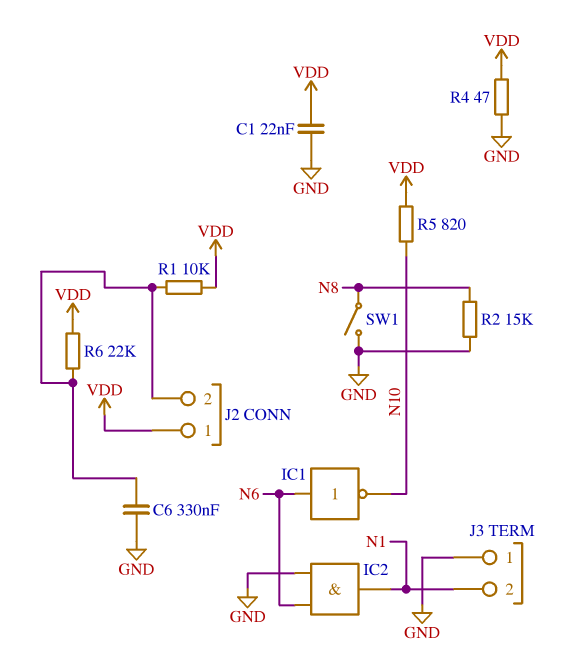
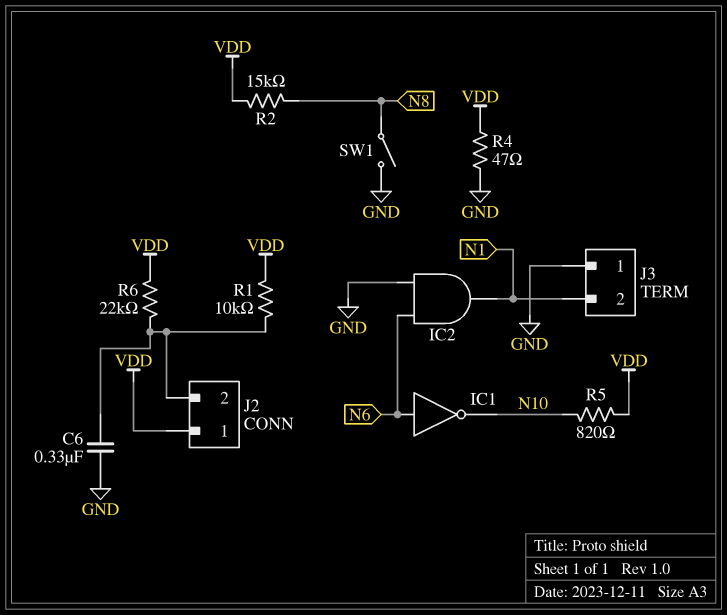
C1: 22nF (GND, VDD) -> none
R2: 15k (GND, N8) -> 15k (N8, VDD)

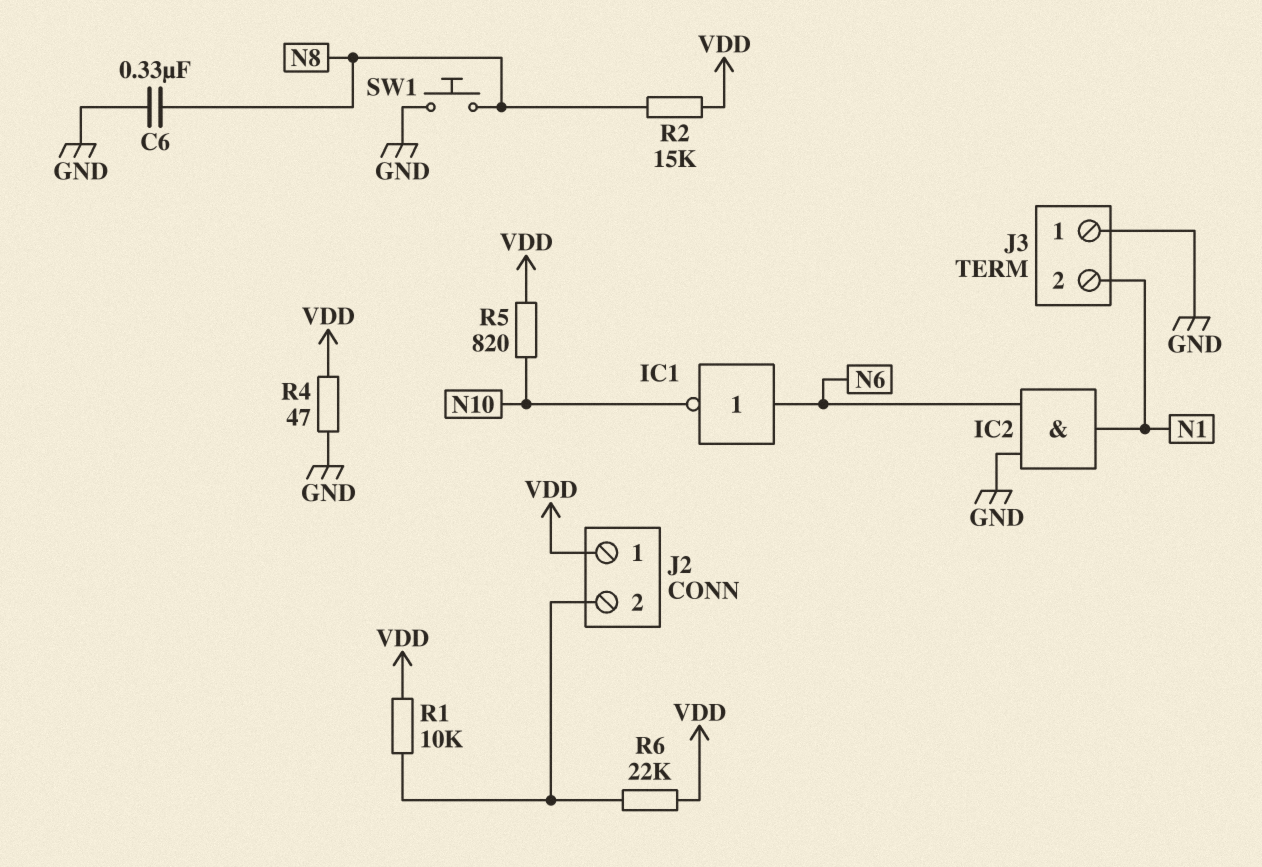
C6: 330nF (GND, J2/2) -> 330nF (GND, N8)
SW1: switch (GND, N8) -> button (GND, N8)

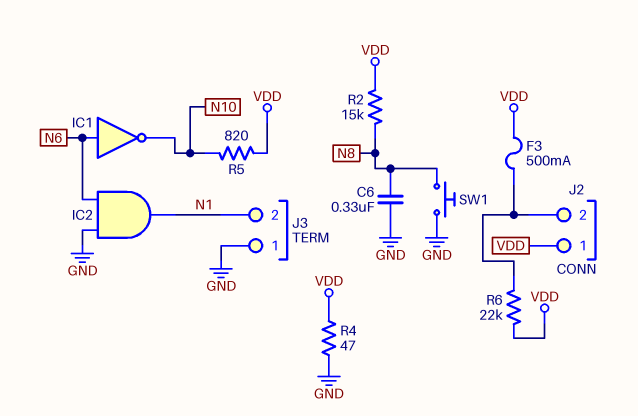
F3: none -> 500mA (J2/2, VDD)
R1: 10k (J2/2, VDD) -> none

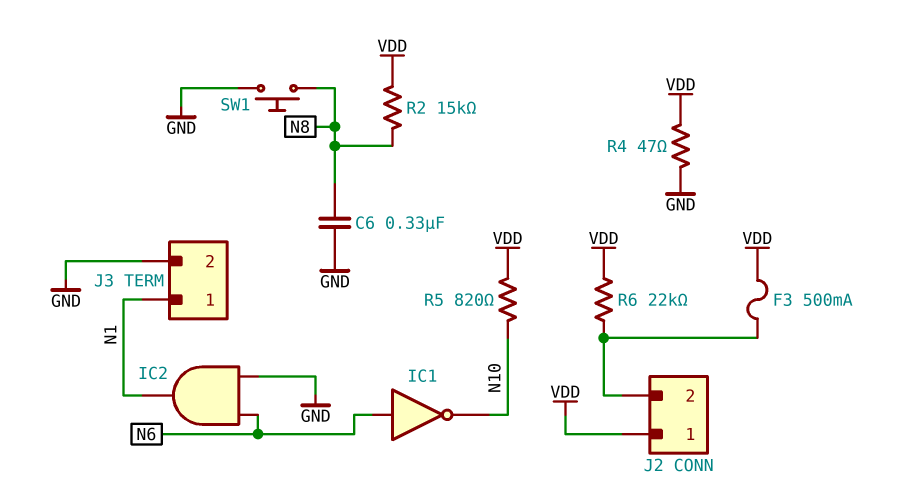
J3 pin 1: GND -> N1
J3 pin 2: N1 -> GND

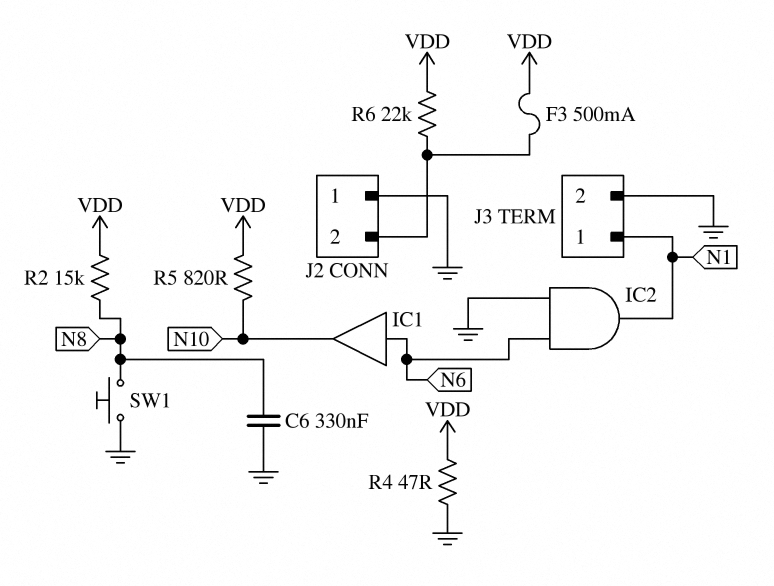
IC1: NOT (in N6, out N10) -> buffer (in N6, out N10)
J2 pin 1: VDD -> GND

